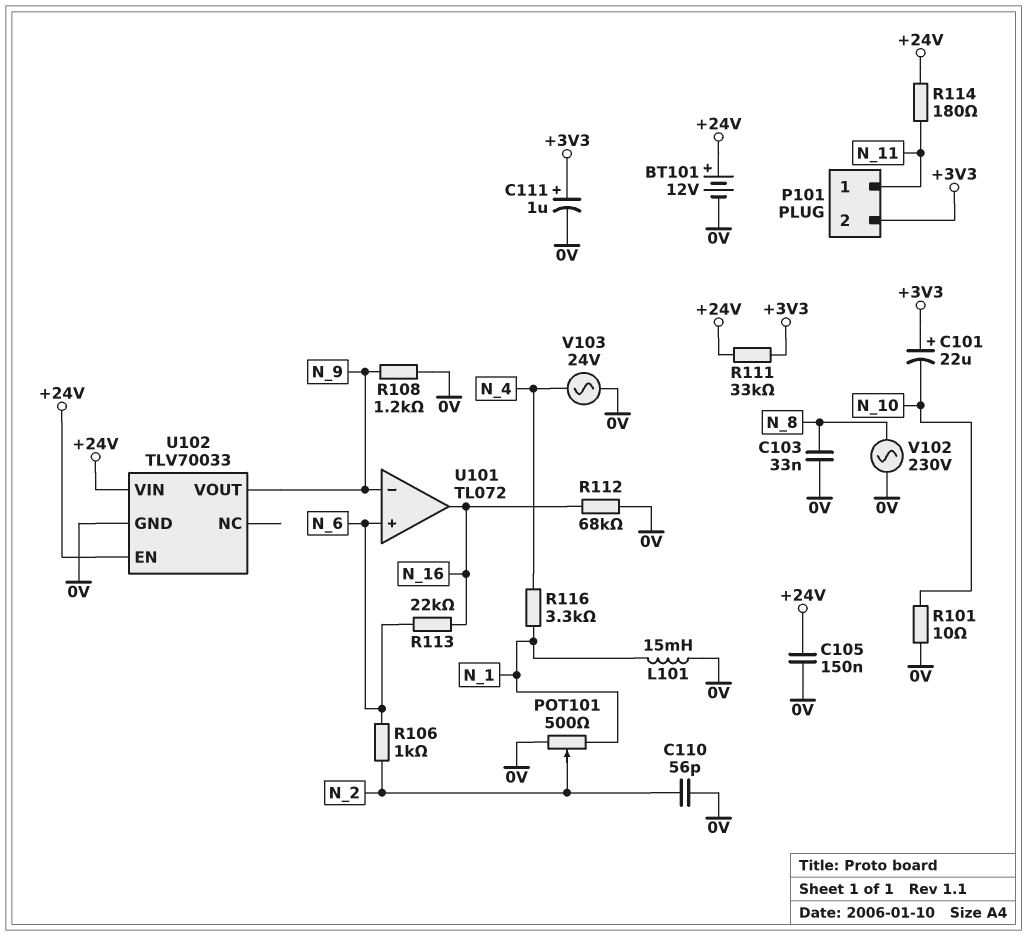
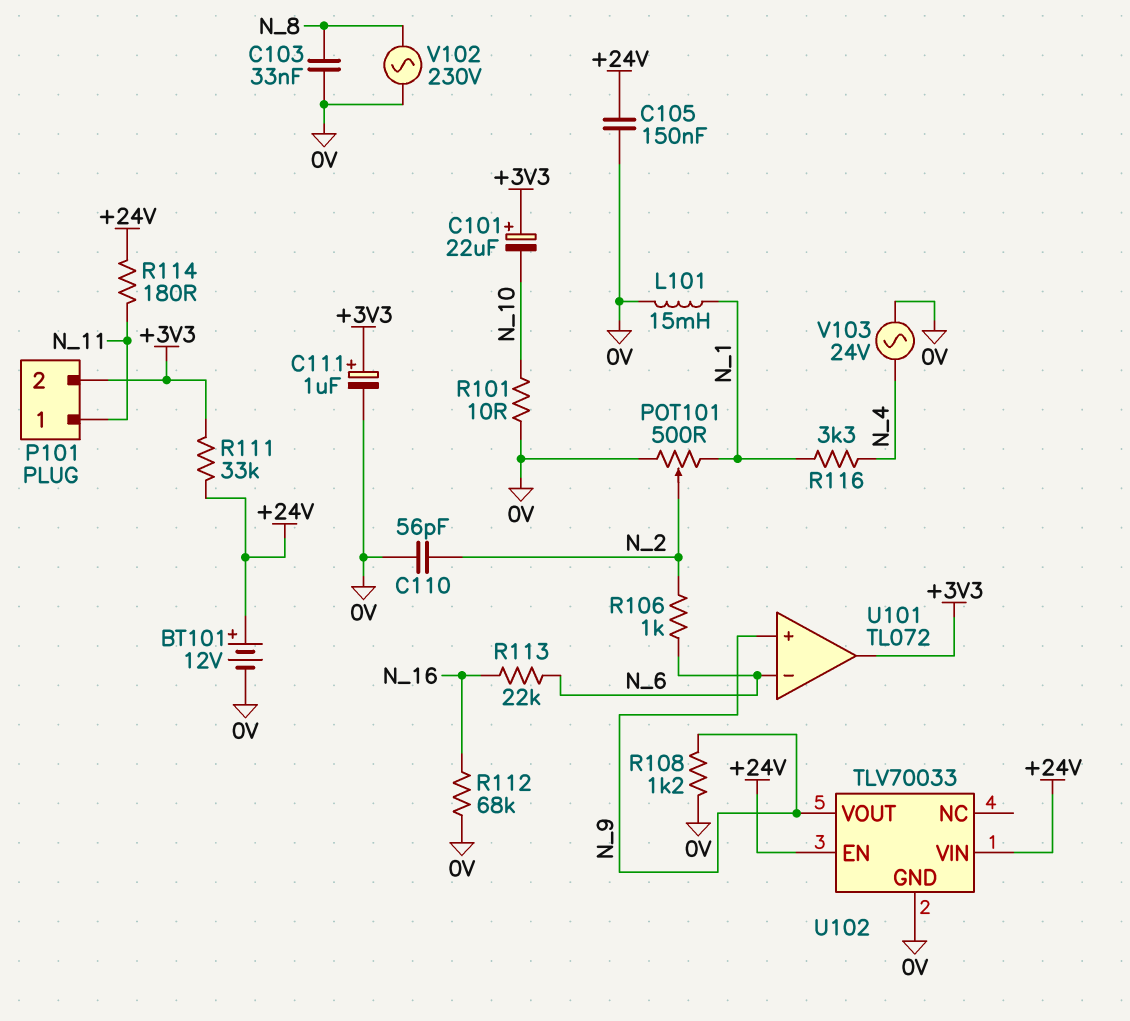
U101 pin in+: N_6 -> N_9
U101 pin in-: N_9 -> N_6
U101 pin out: N_16 -> +3V3

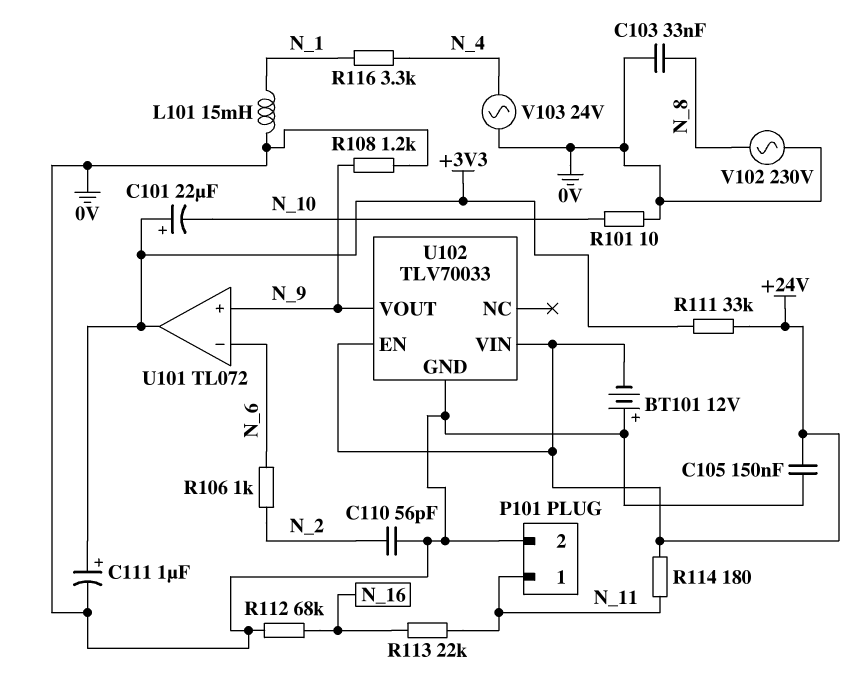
BT101: 12V (plus +24V, minus 0V) -> 12V (plus 0V, minus +24V)
P101 pin 2: +3V3 -> 0V
POT101: 500 (0V, N_1, wiper N_2) -> none
R113: 22k (N_6, N_16) -> 22k (N_11, N_16)

